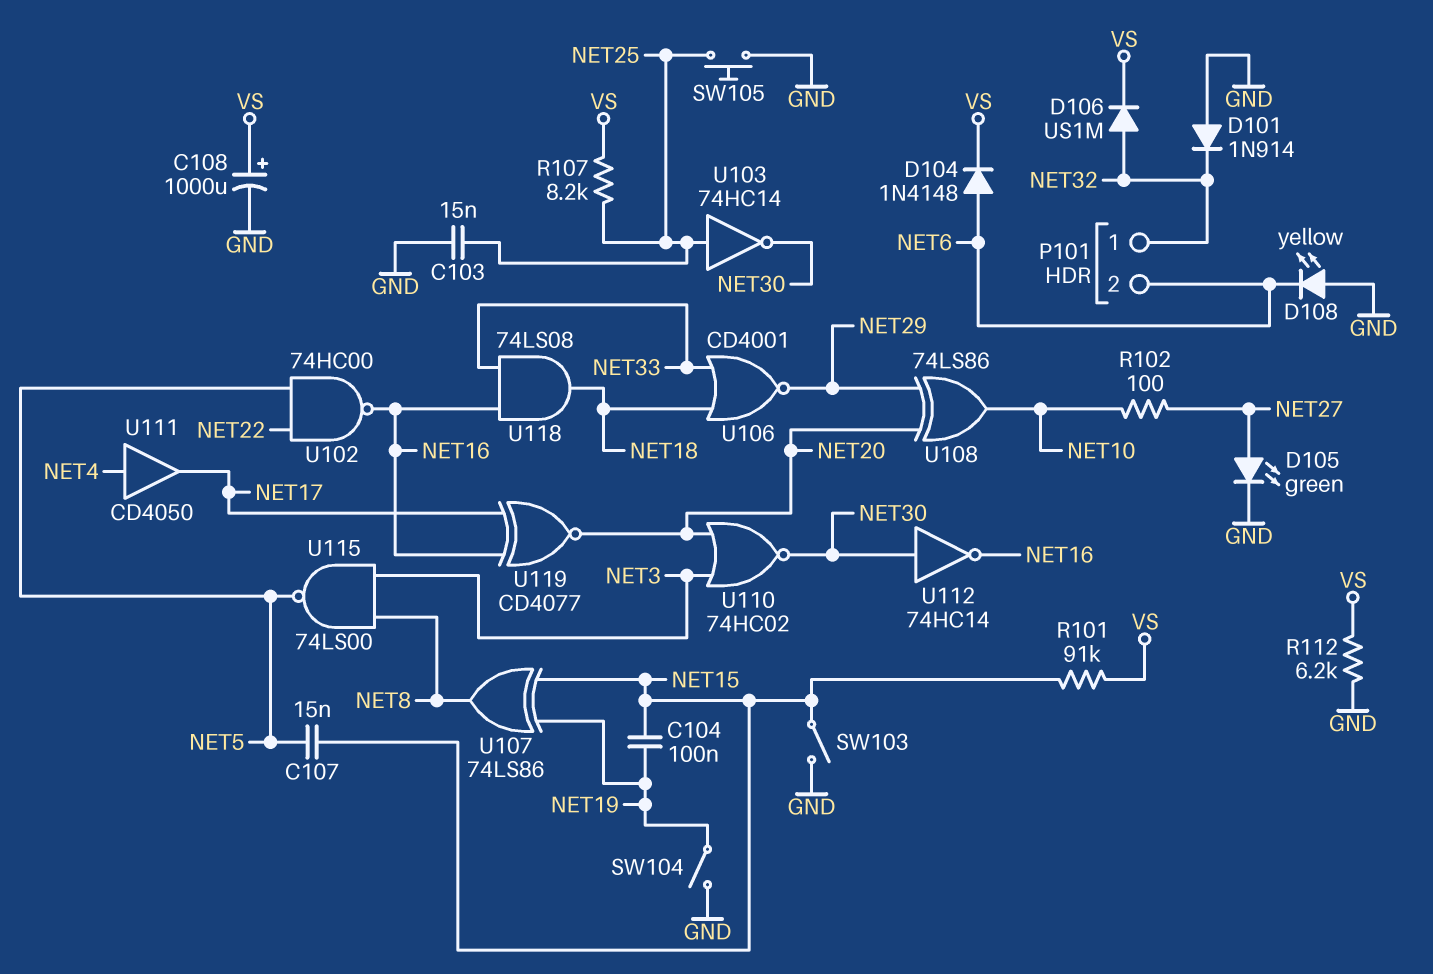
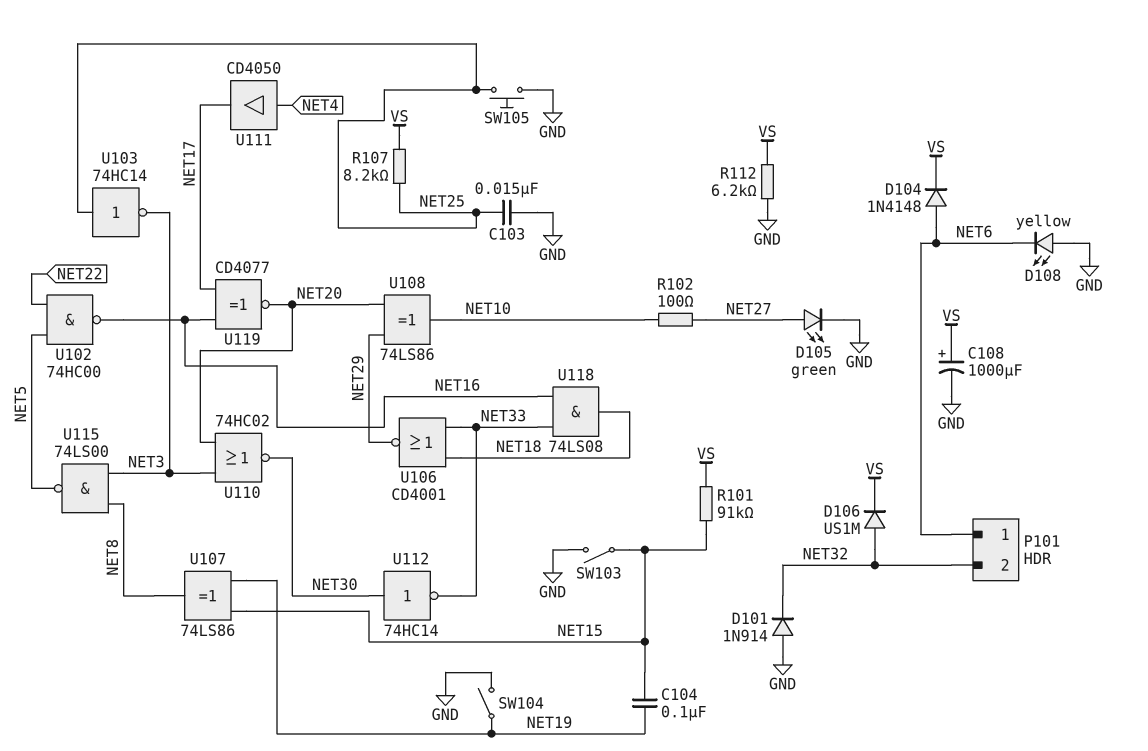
C107: 15nF (NET5, NET15) -> none
P101 pin 1: NET32 -> NET6
P101 pin 2: NET6 -> NET32
U103: NOT 74HC14 (in NET25, out NET30) -> NOT 74HC14 (in NET25, out NET3)
U112: NOT 74HC14 (in NET30, out NET16) -> NOT 74HC14 (in NET30, out NET33)

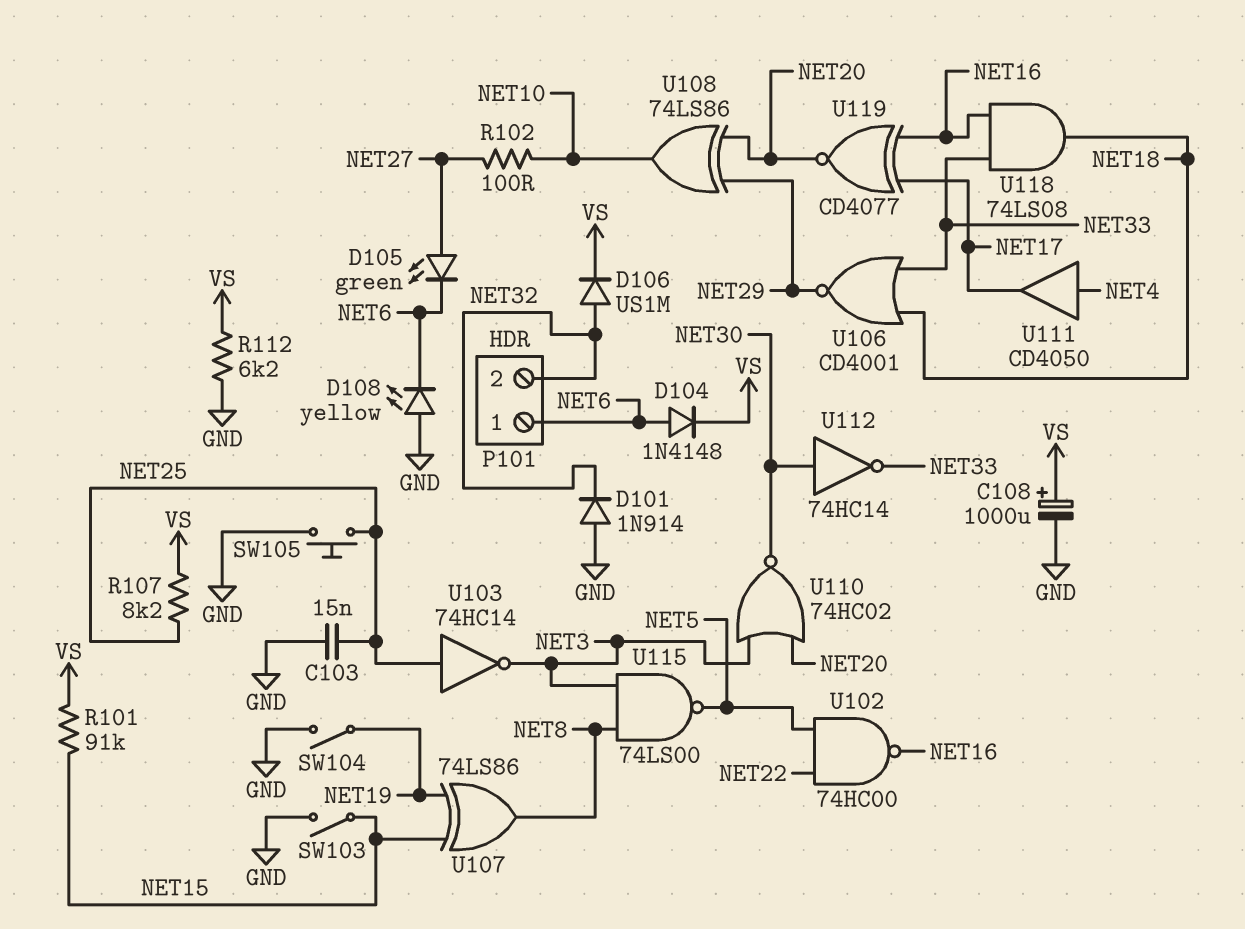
C104: 100nF (NET15, NET19) -> none
D105: LED green (A NET27, K GND) -> LED green (A NET27, K NET6)

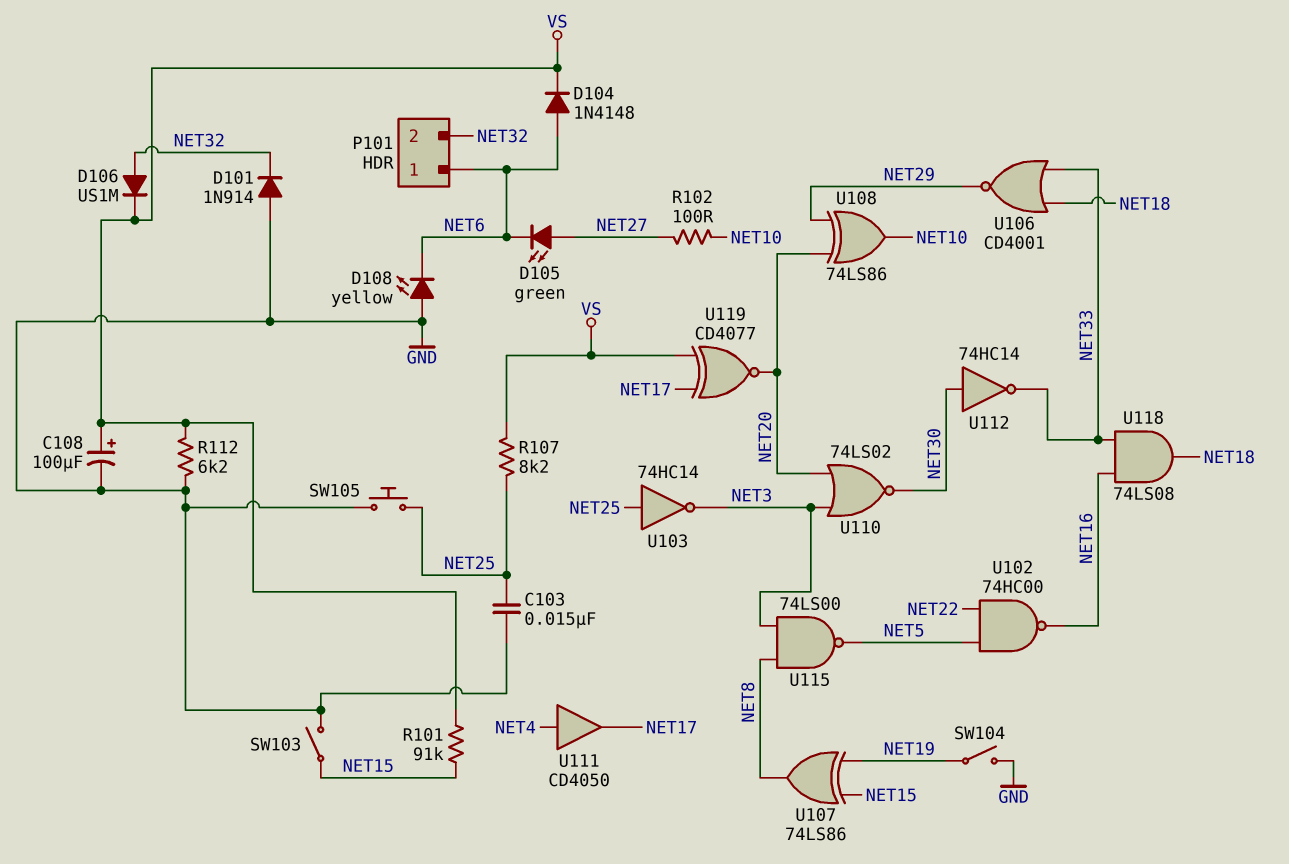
C108: 1000uF (plus VS, minus GND) -> 100uF (plus VS, minus GND)
U110: NOR 74HC02 (in NET3, in NET20, out NET30) -> NOR 74LS02 (in NET3, in NET20, out NET30)
U119: XNOR CD4077 (in NET16, in NET17, out NET20) -> XNOR CD4077 (in NET17, in VS, out NET20)

